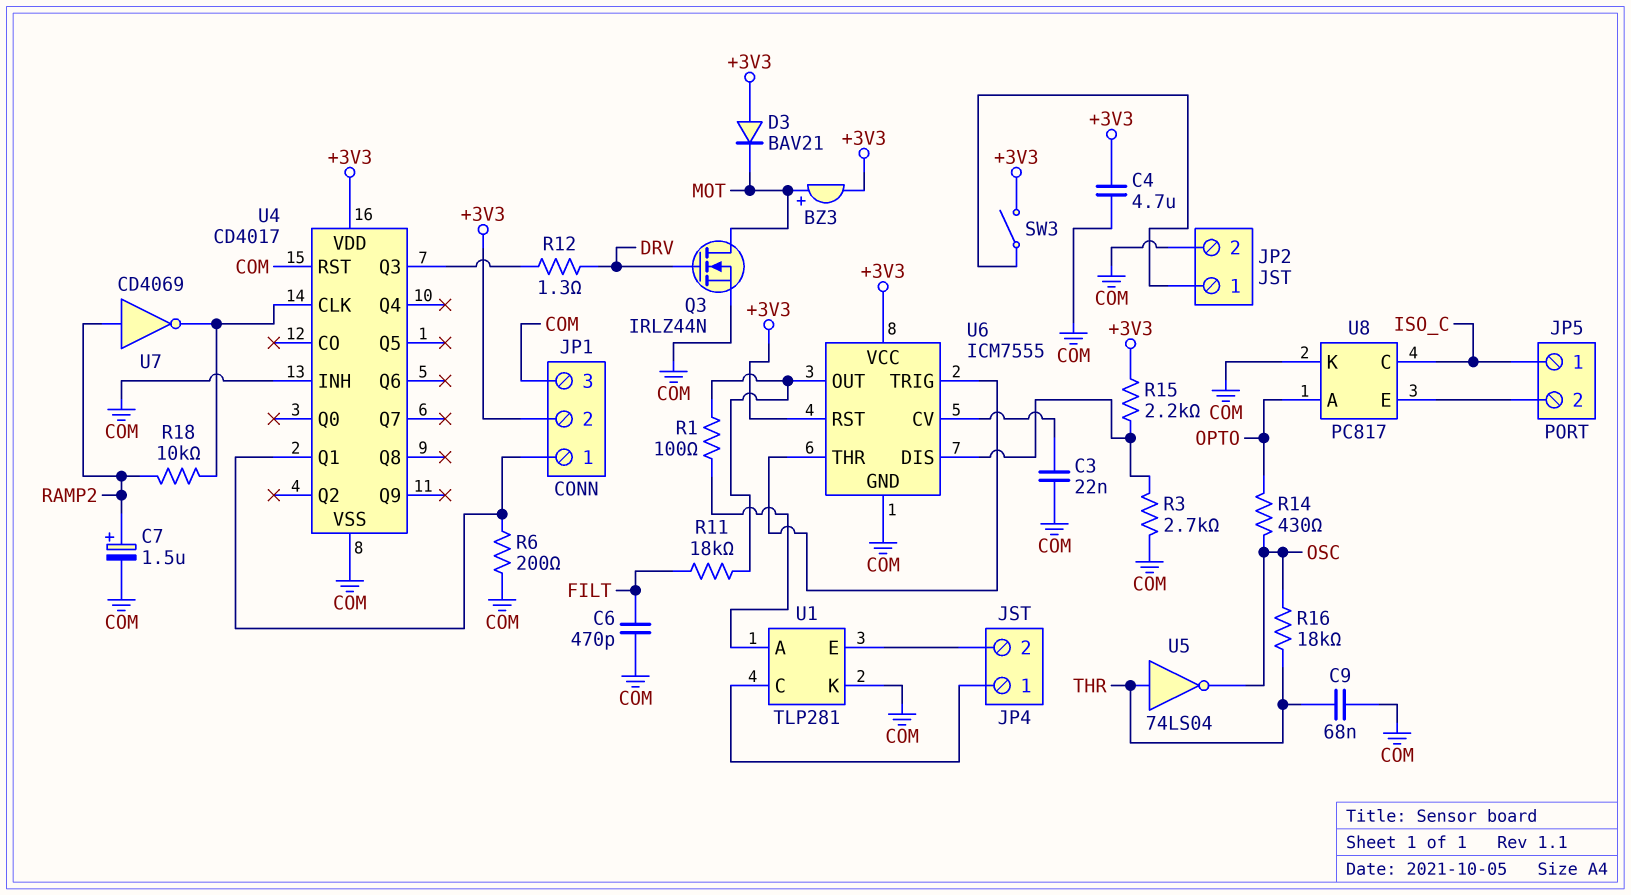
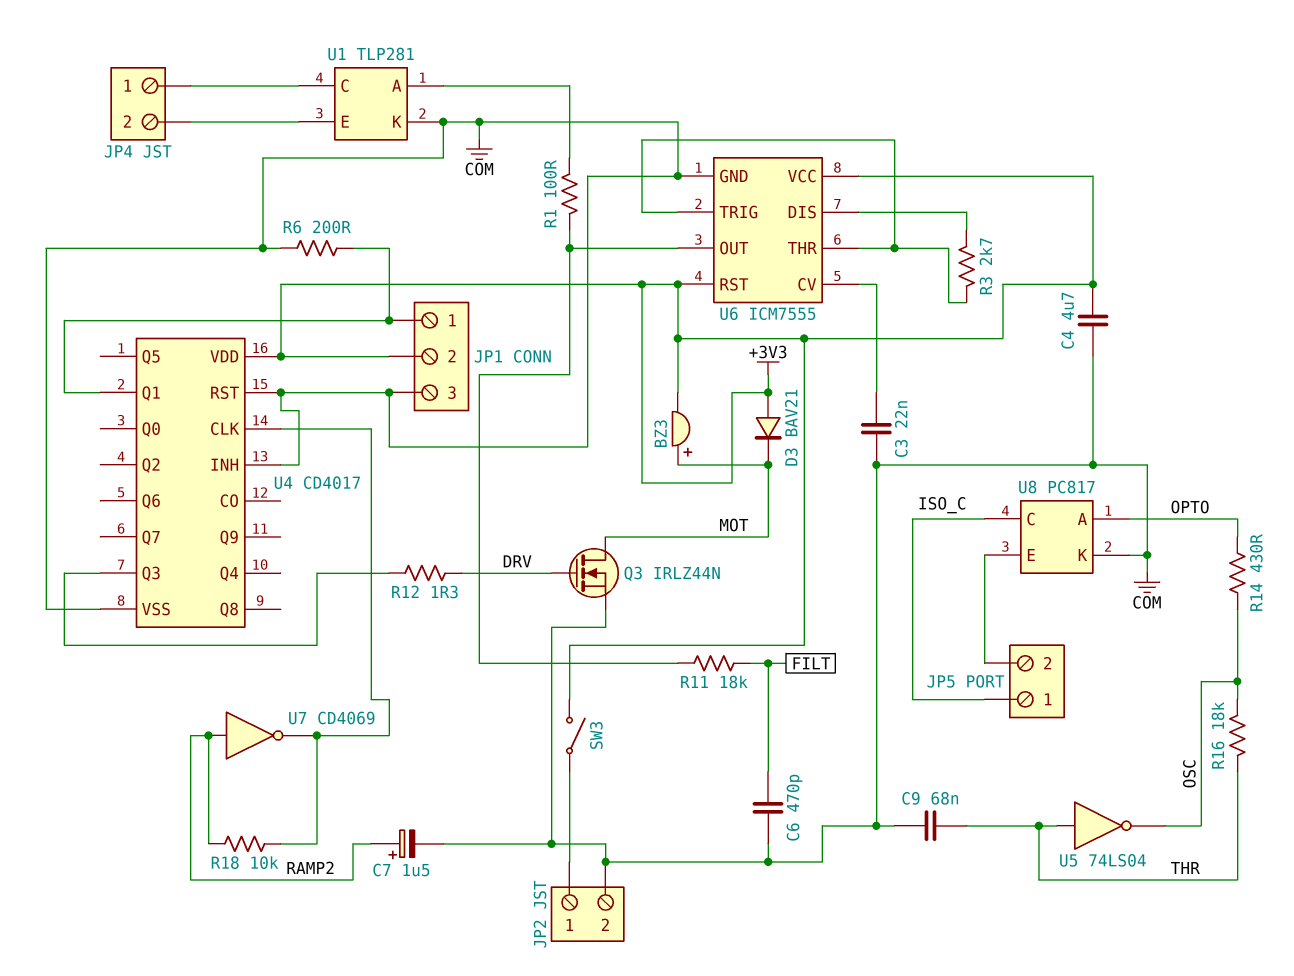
R3: 2.7k (COM, U6/DIS) -> 2.7k (U6/DIS, U6/THR)
R15: 2.2k (+3V3, U6/DIS) -> none

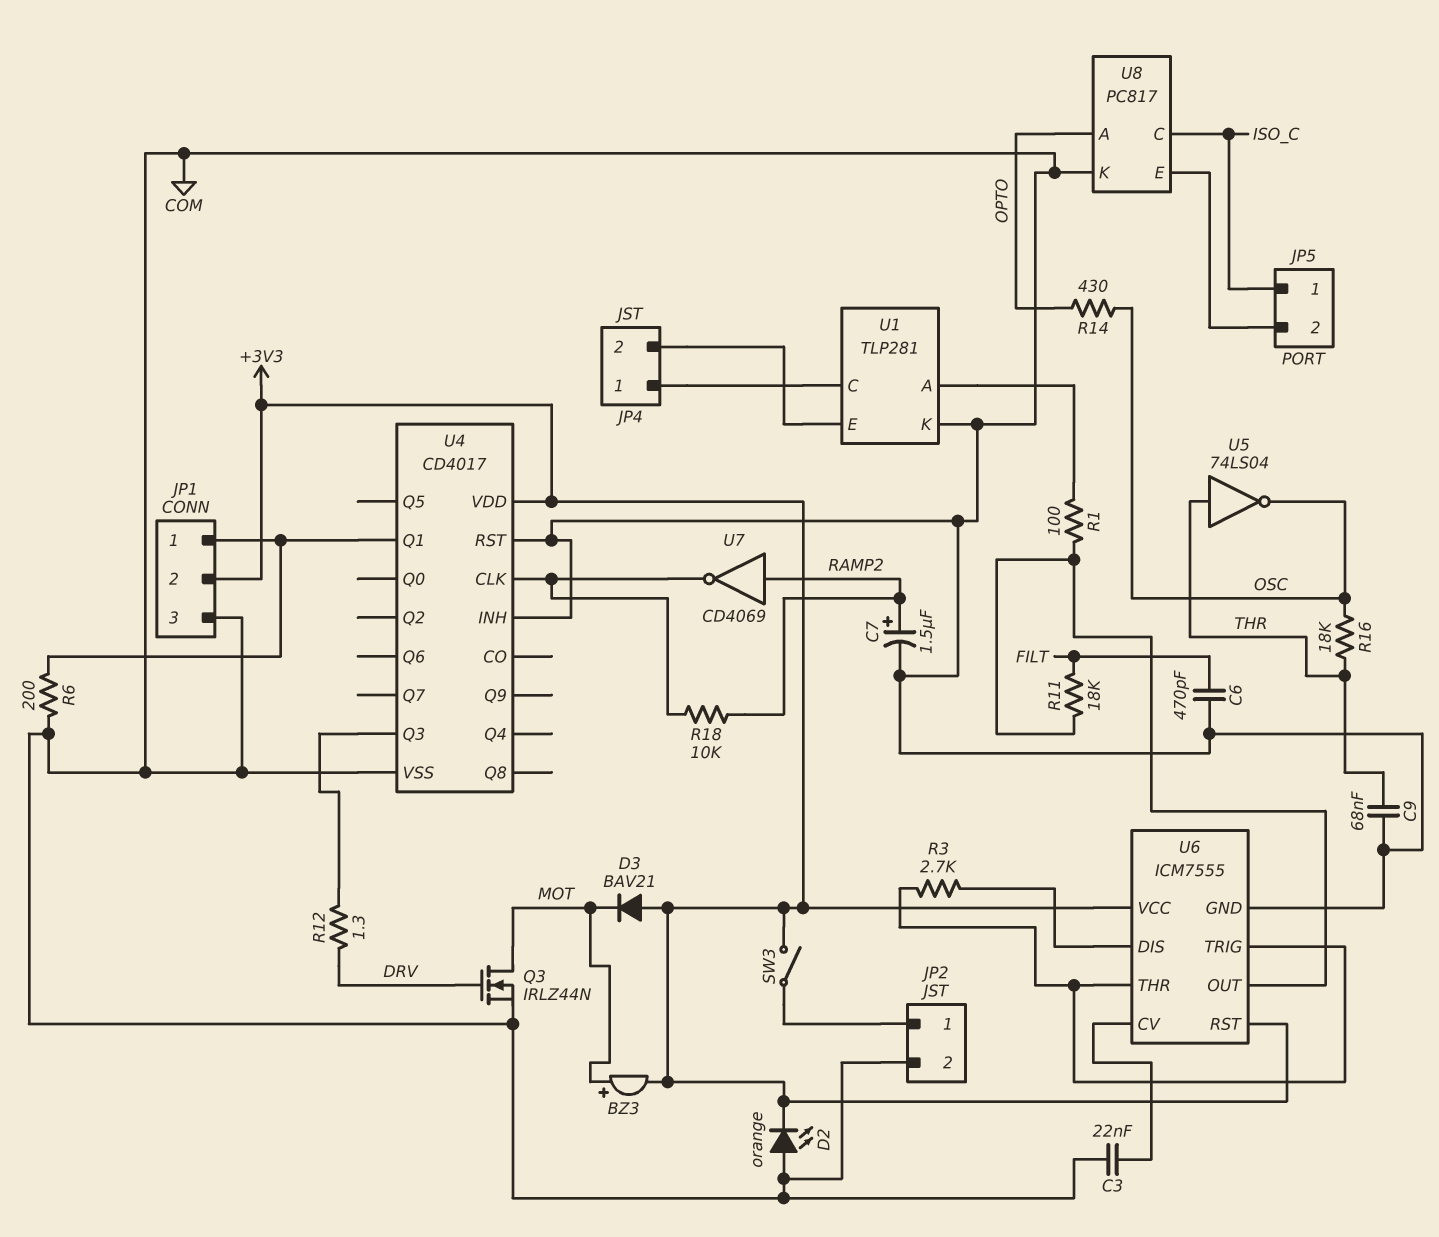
C4: 4.7uF (+3V3, COM) -> none
D2: none -> LED orange (A COM, K +3V3)

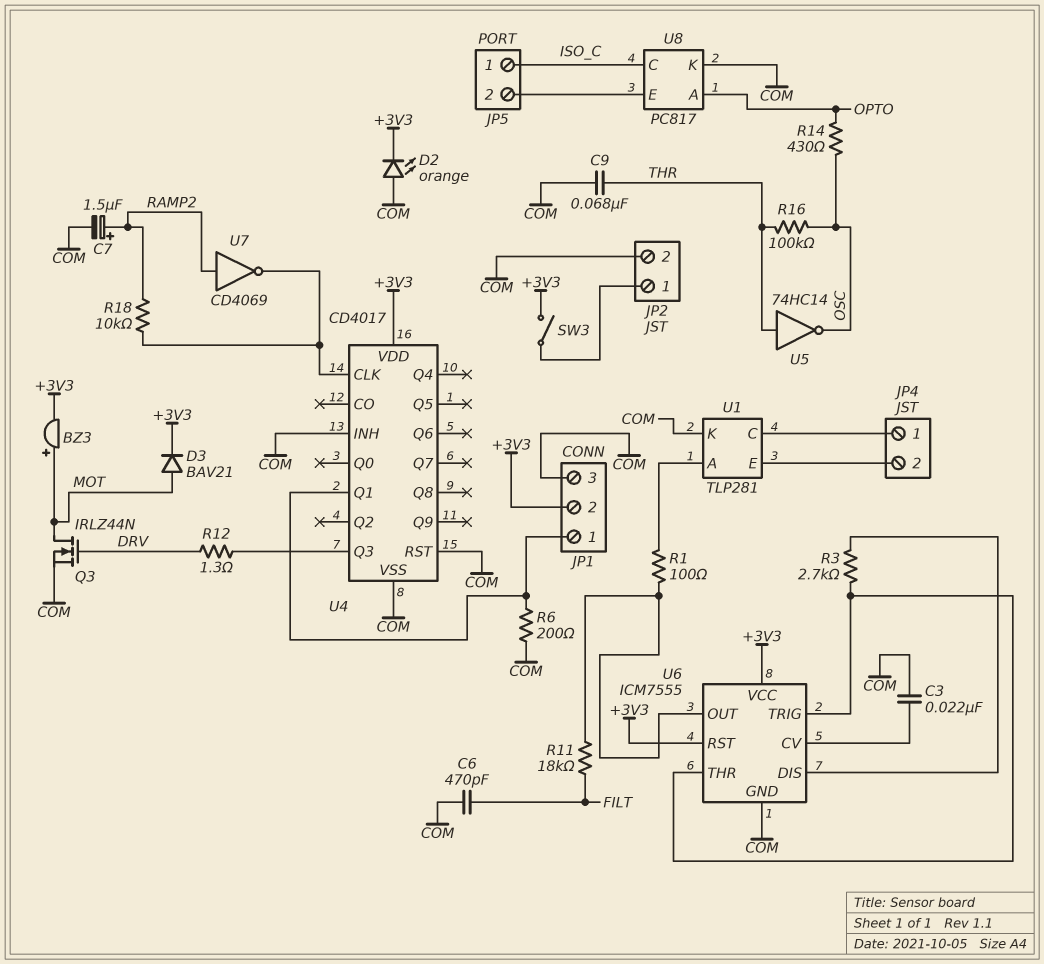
D3: diode BAV21 (A +3V3, K MOT) -> diode BAV21 (A MOT, K +3V3)
R16: 18k (OSC, THR) -> 100k (OSC, THR)
U5: NOT 74LS04 (in THR, out OSC) -> NOT 74HC14 (in THR, out OSC)

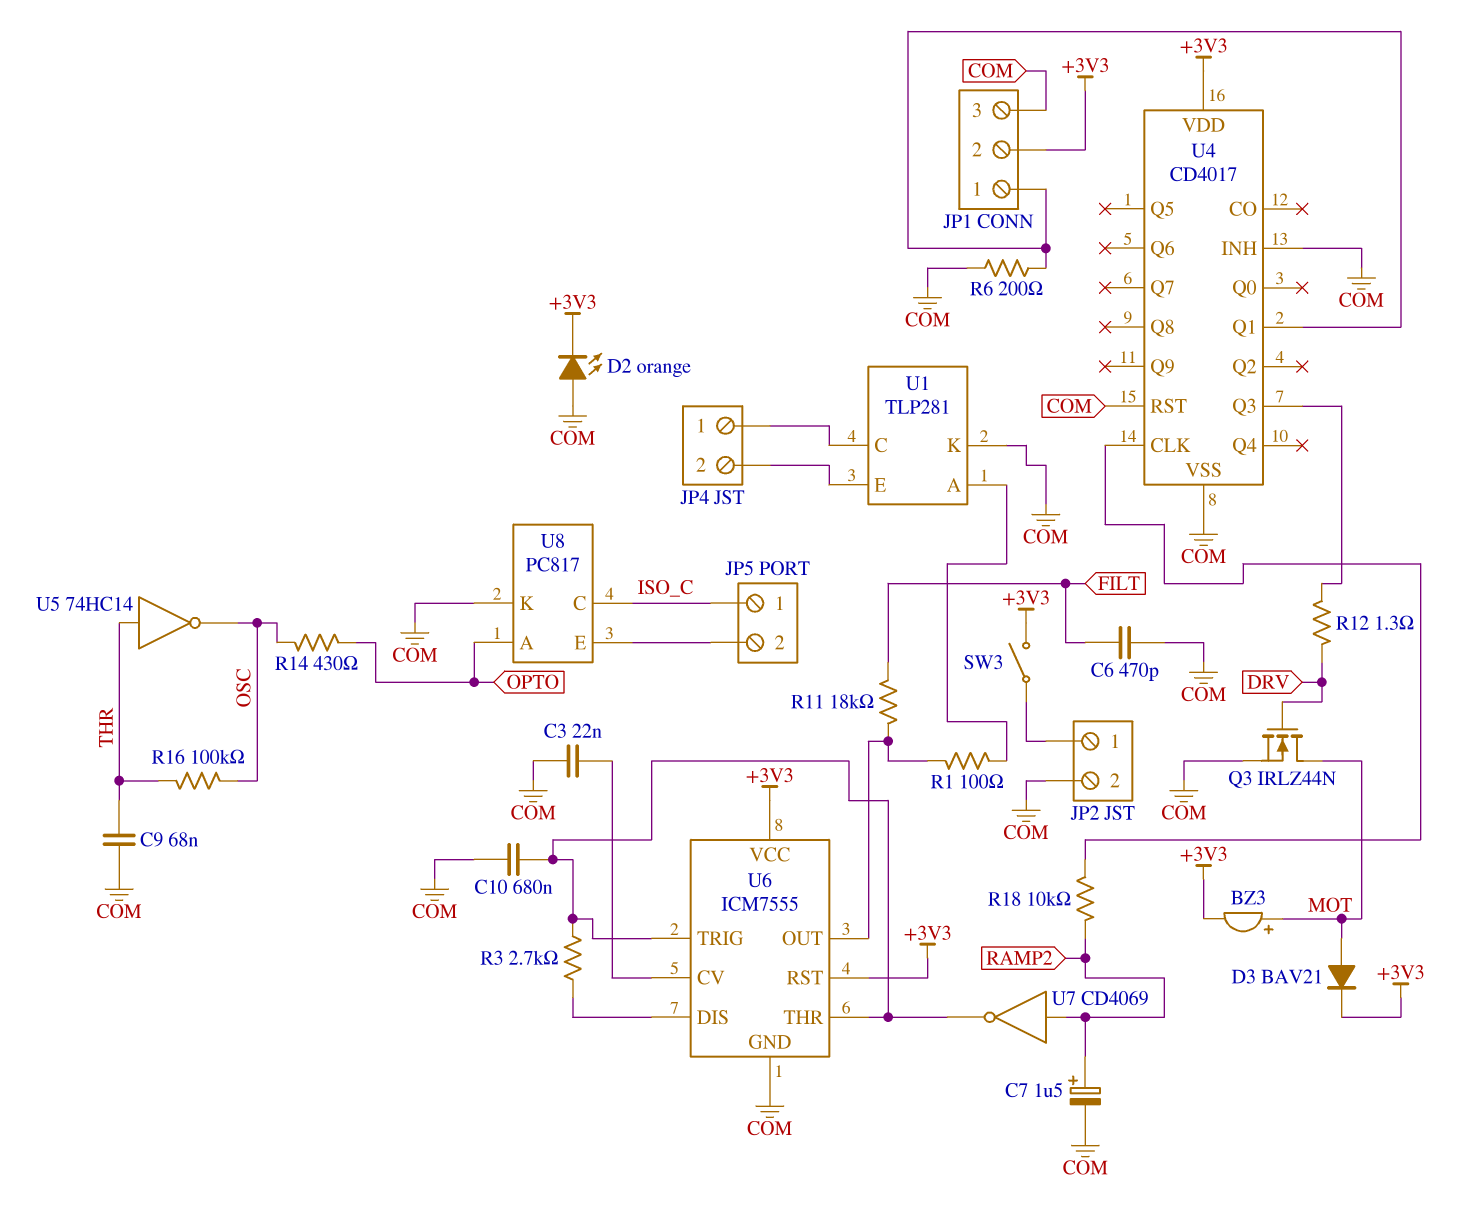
C10: none -> 680nF (COM, U6/THR)
U7: NOT CD4069 (in RAMP2, out U4/CLK) -> NOT CD4069 (in RAMP2, out U6/THR)

